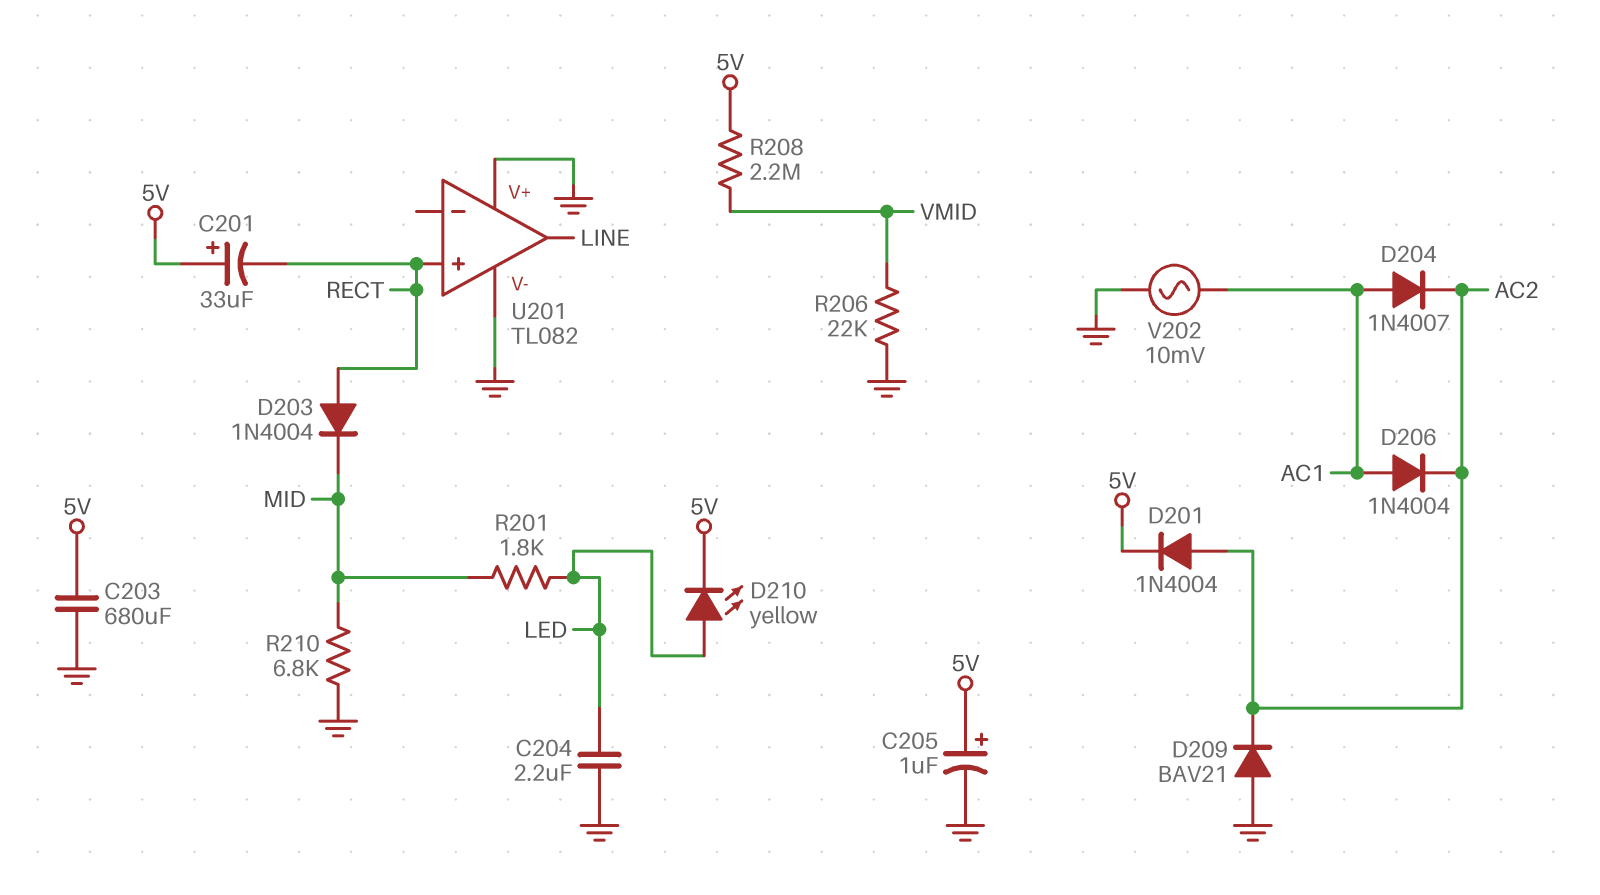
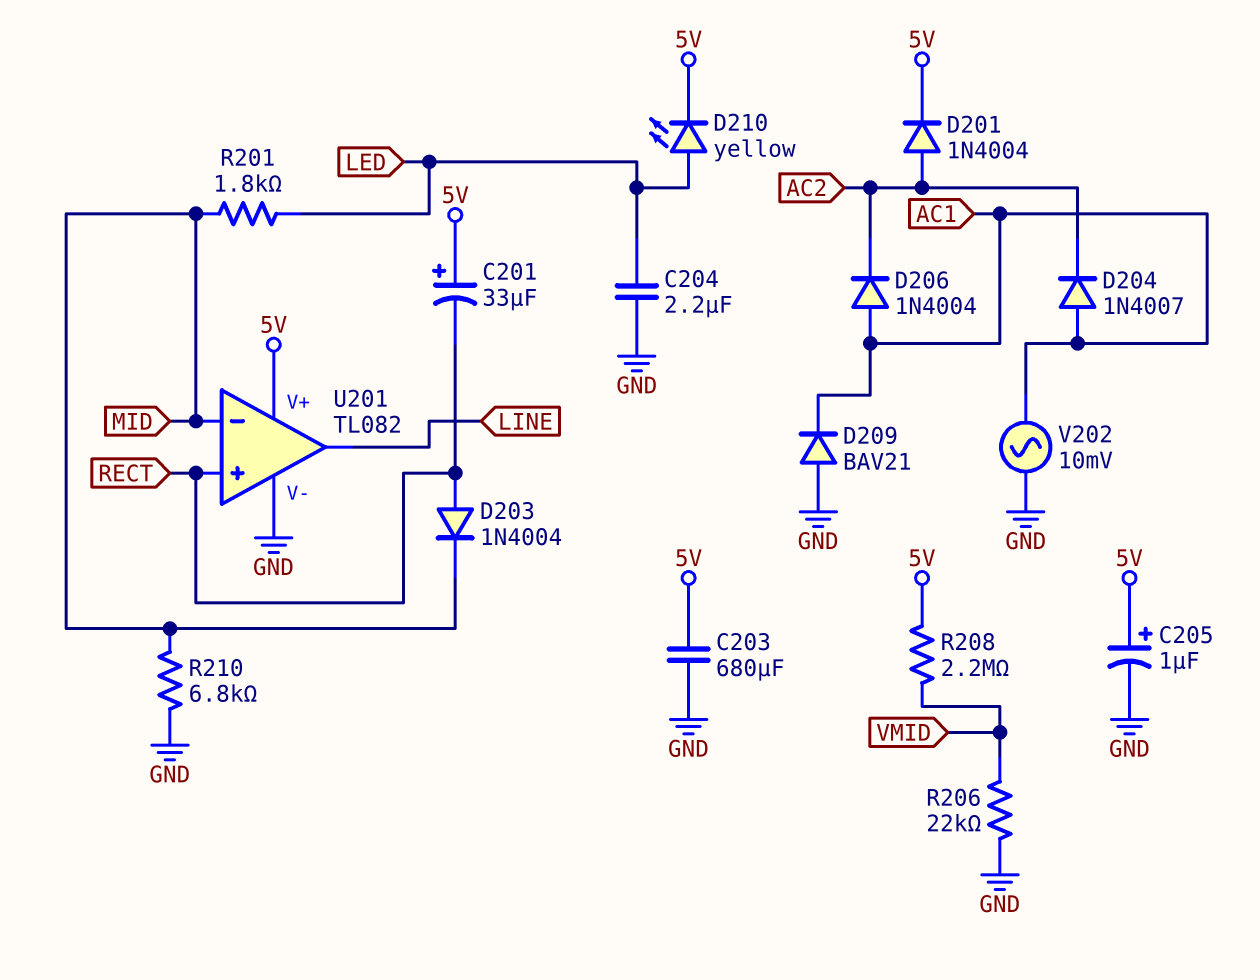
D209: diode BAV21 (A GND, K AC2) -> diode BAV21 (A GND, K AC1)
U201 pin V+: GND -> 5V
U201 pin in-: none -> MID

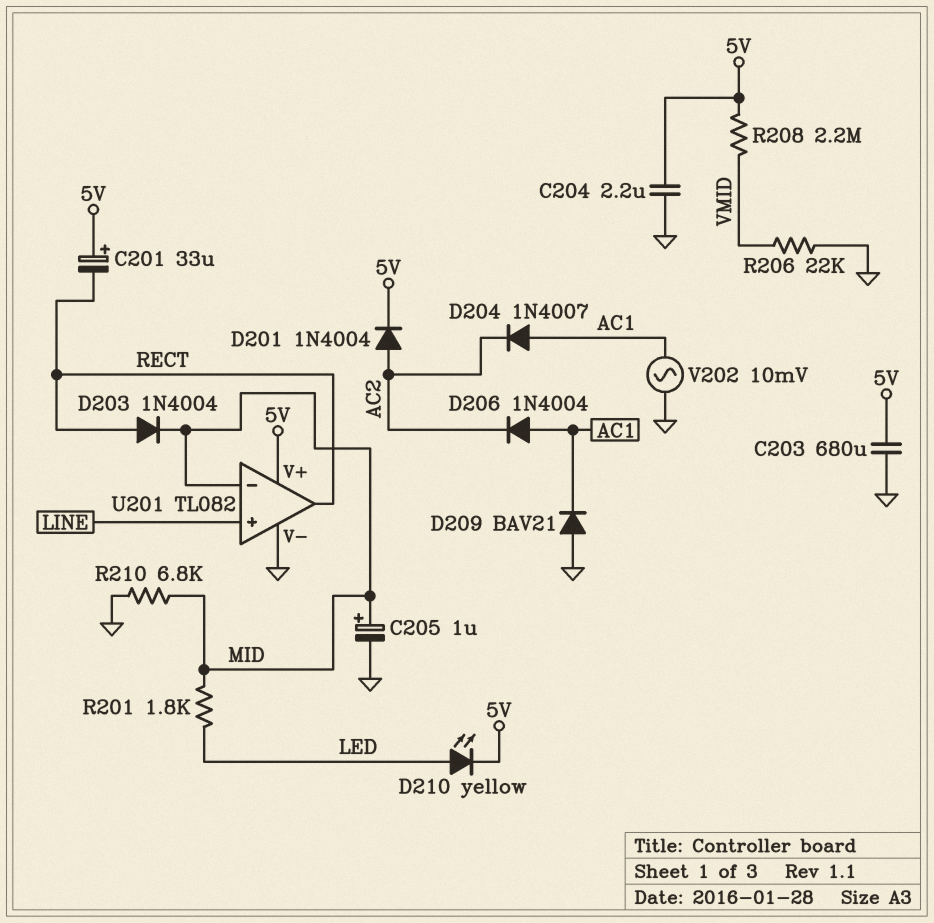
C204: 2.2uF (GND, LED) -> 2.2uF (5V, GND)
C205: 1uF (plus 5V, minus GND) -> 1uF (plus MID, minus GND)
U201 pin in+: RECT -> LINE
U201 pin out: LINE -> RECT

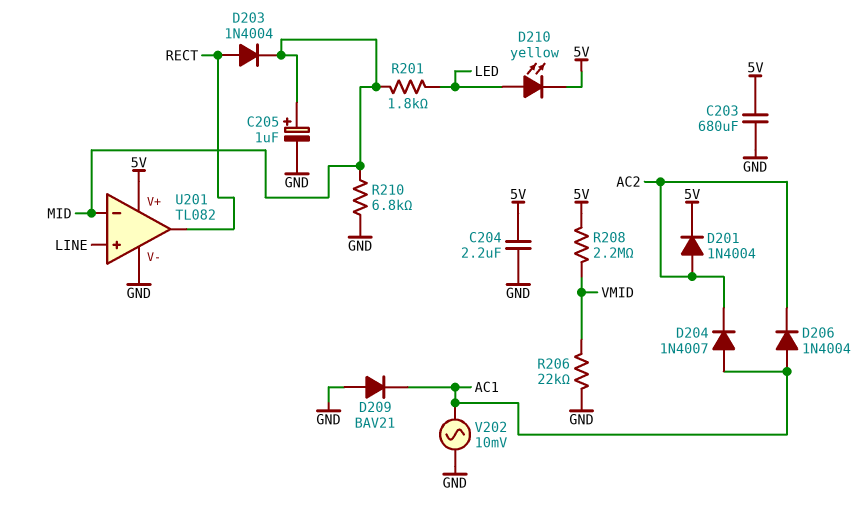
C201: 33uF (plus 5V, minus RECT) -> none

